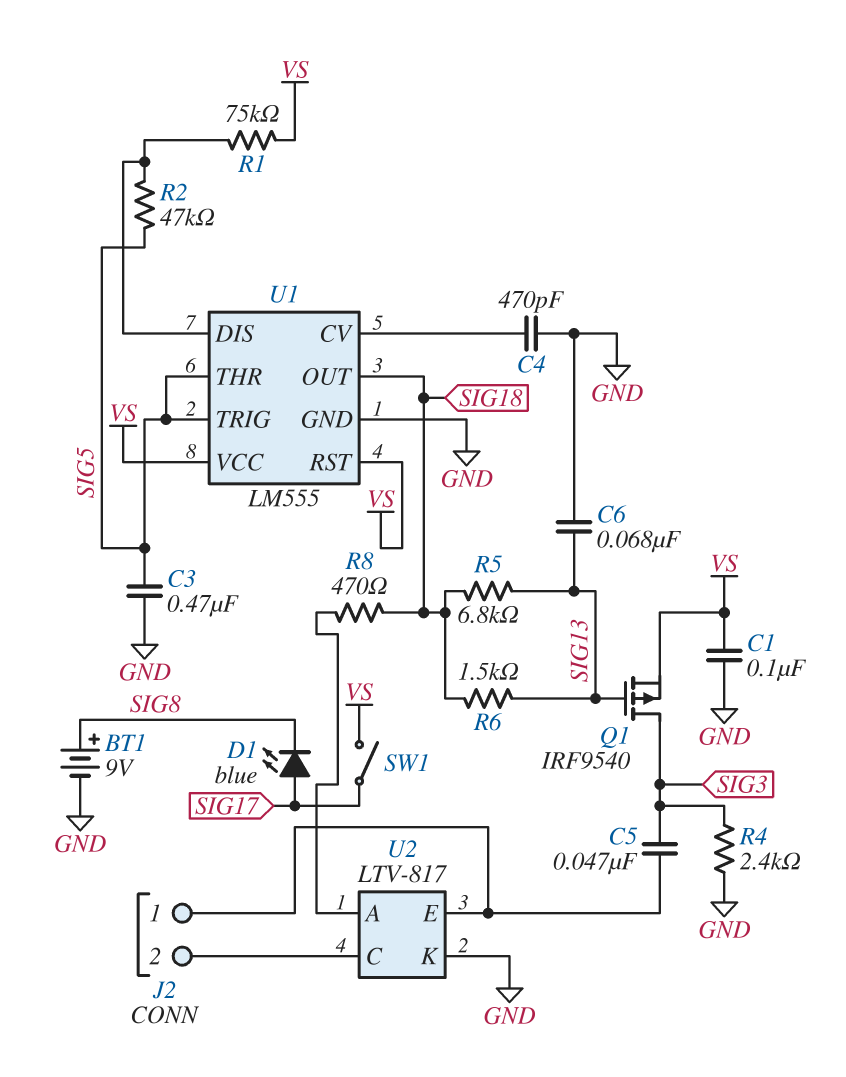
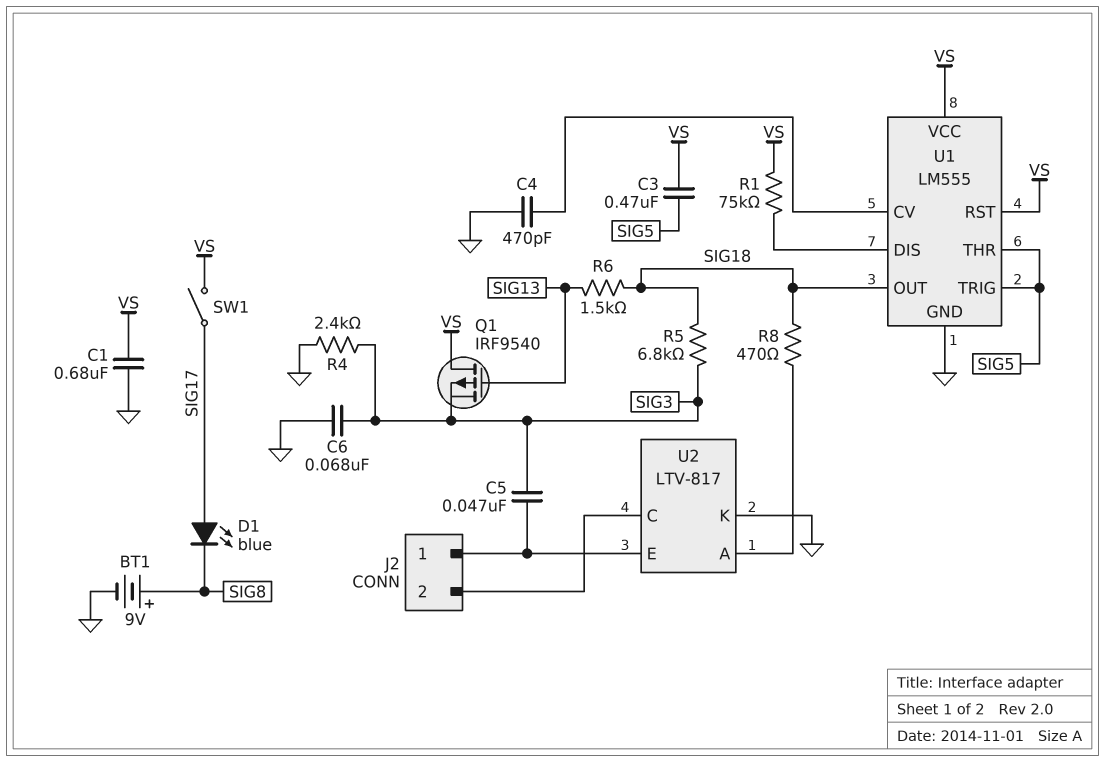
C1: 100nF (GND, VS) -> 680nF (GND, VS)
C3: 470nF (GND, SIG5) -> 470nF (SIG5, VS)
C6: 68nF (GND, SIG13) -> 68nF (GND, SIG3)
Q1: PMOS IRF9540 (G SIG13, D SIG3, S VS) -> PMOS IRF9540 (G SIG13, D VS, S SIG3)
R2: 47k (SIG5, U1/DIS) -> none
R5: 6.8k (SIG13, SIG18) -> 6.8k (SIG3, SIG18)

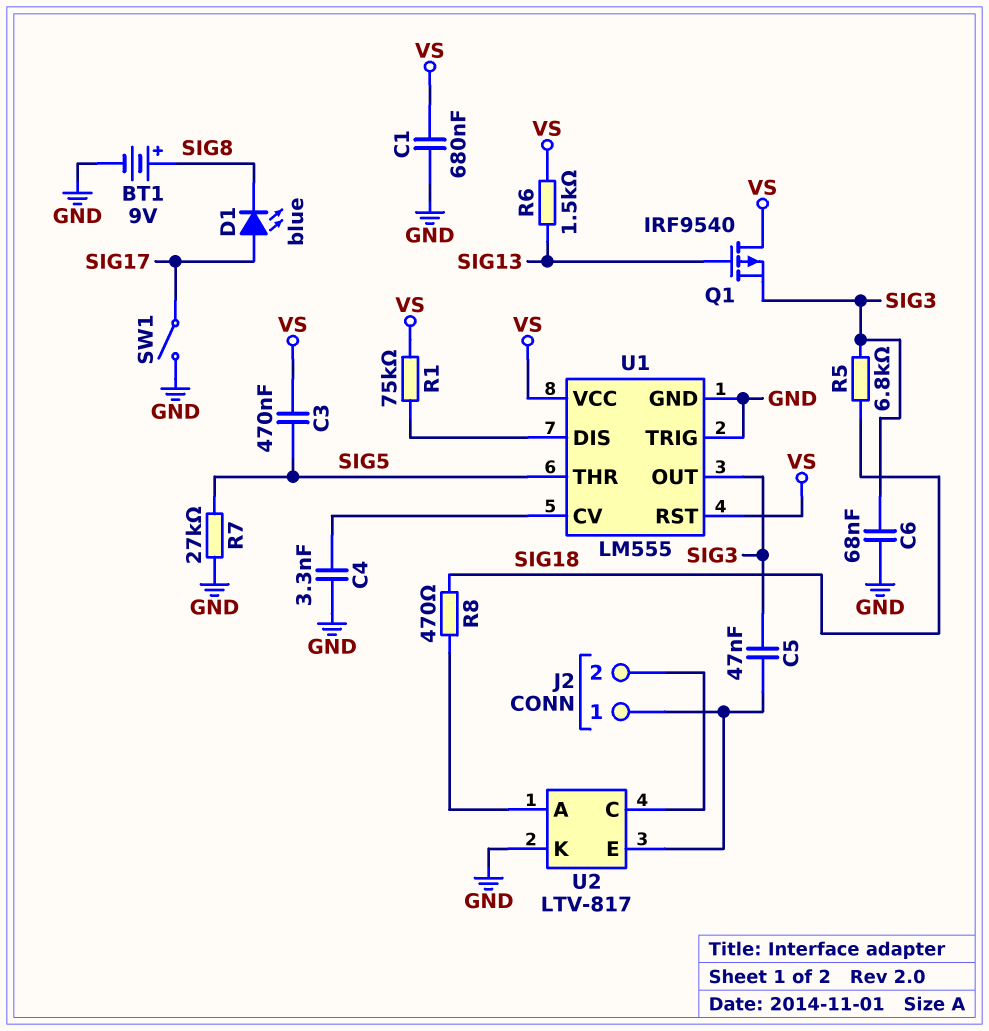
C4: 470pF (GND, U1/CV) -> 3.3nF (GND, U1/CV)
R4: 2.4k (GND, SIG3) -> none
R6: 1.5k (SIG13, SIG18) -> 1.5k (SIG13, VS)
R7: none -> 27k (GND, SIG5)
SW1: switch (SIG17, VS) -> switch (GND, SIG17)
U1 pin OUT: SIG18 -> SIG3
U1 pin TRIG: SIG5 -> GND

